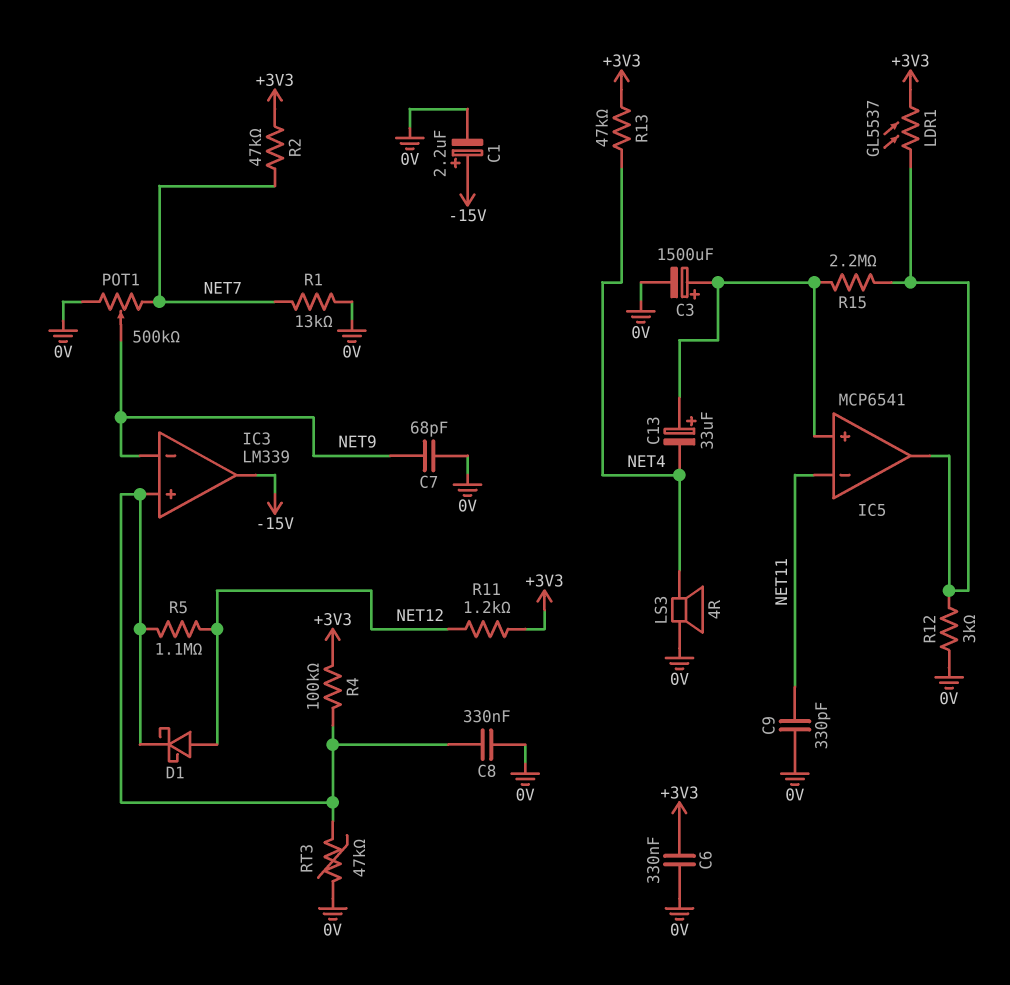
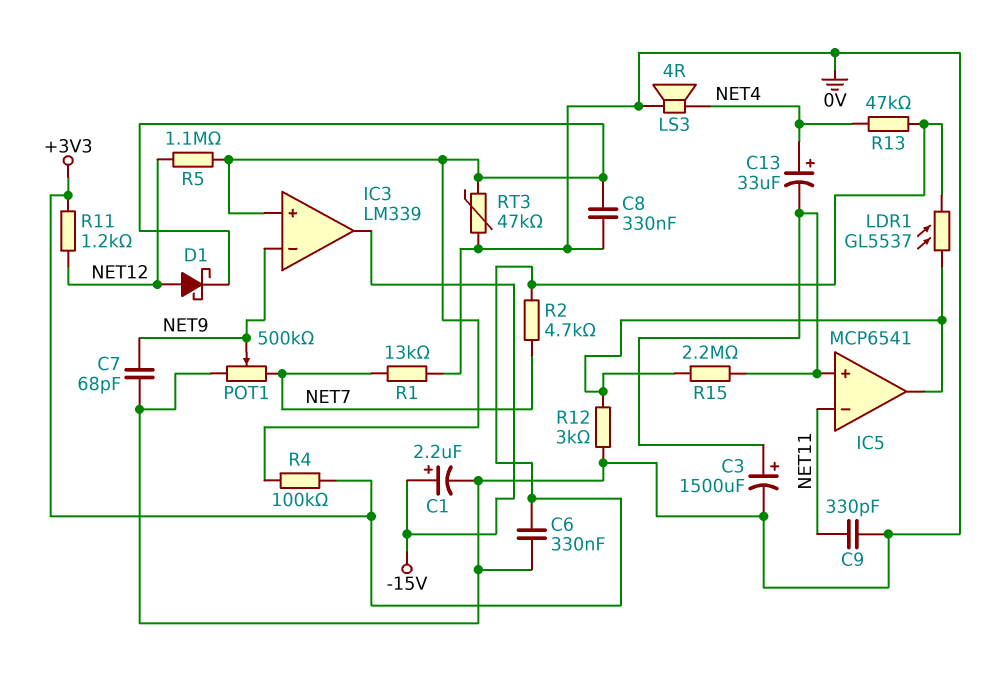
C13: 33uF (plus IC5/in+, minus NET4) -> 33uF (plus NET4, minus IC5/in+)
R2: 47k (+3V3, NET7) -> 4.7k (+3V3, NET7)

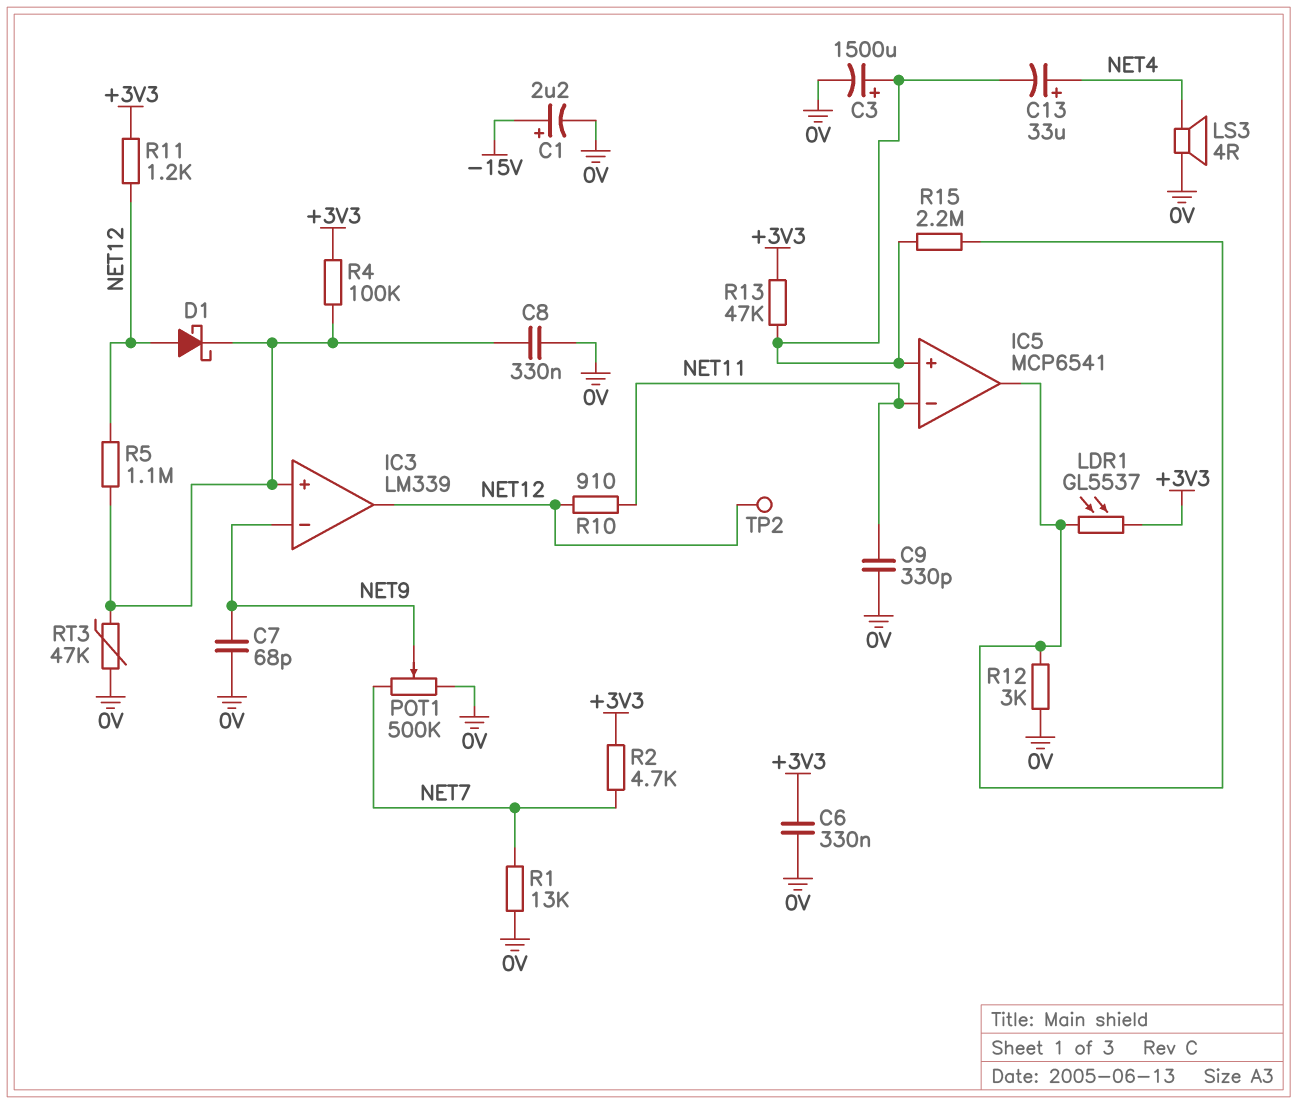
IC3 pin out: -15V -> NET12
R10: none -> 910 (NET11, NET12)
R13: 47k (+3V3, NET4) -> 47k (+3V3, IC5/in+)
TP2: none -> test point (NET12)

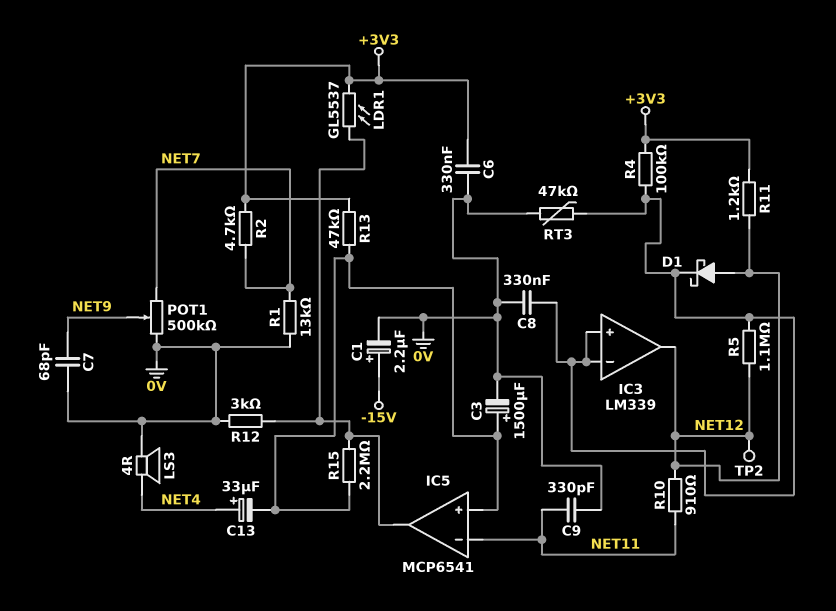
IC3 pin in-: NET9 -> IC3/in+

